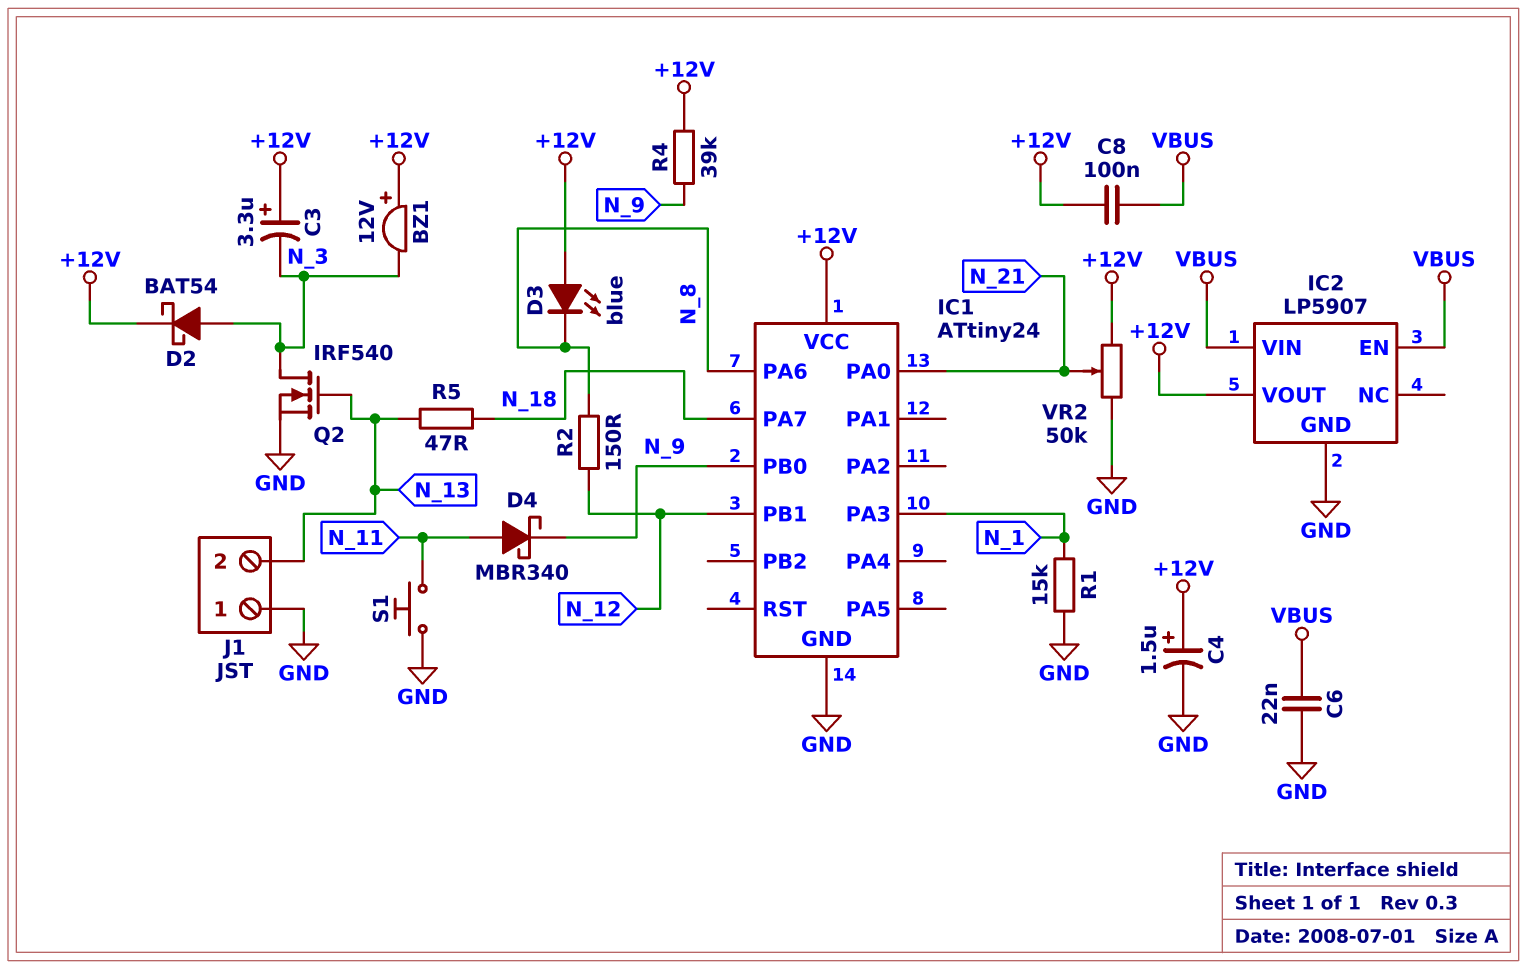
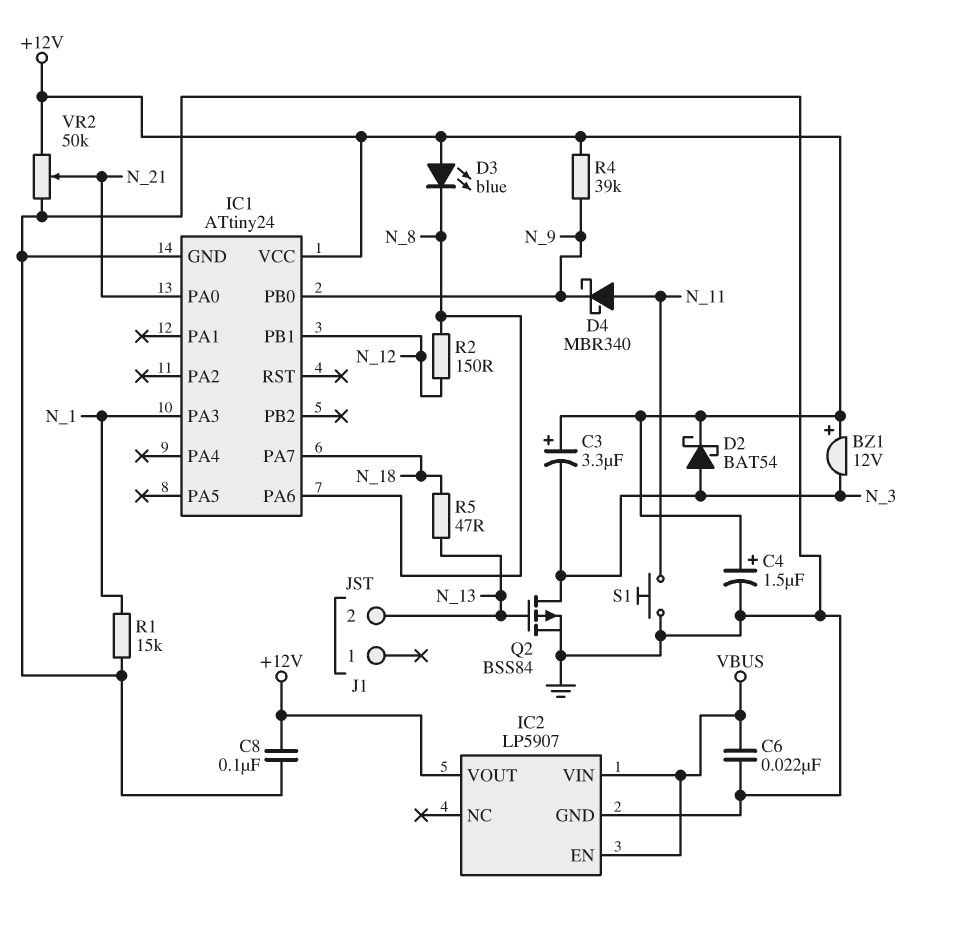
C8: 100nF (+12V, VBUS) -> 100nF (+12V, GND)
J1 pin 1: GND -> none
Q2: NMOS IRF540 (G N_13, D N_3, S GND) -> PMOS BSS84 (G N_13, D N_3, S GND)

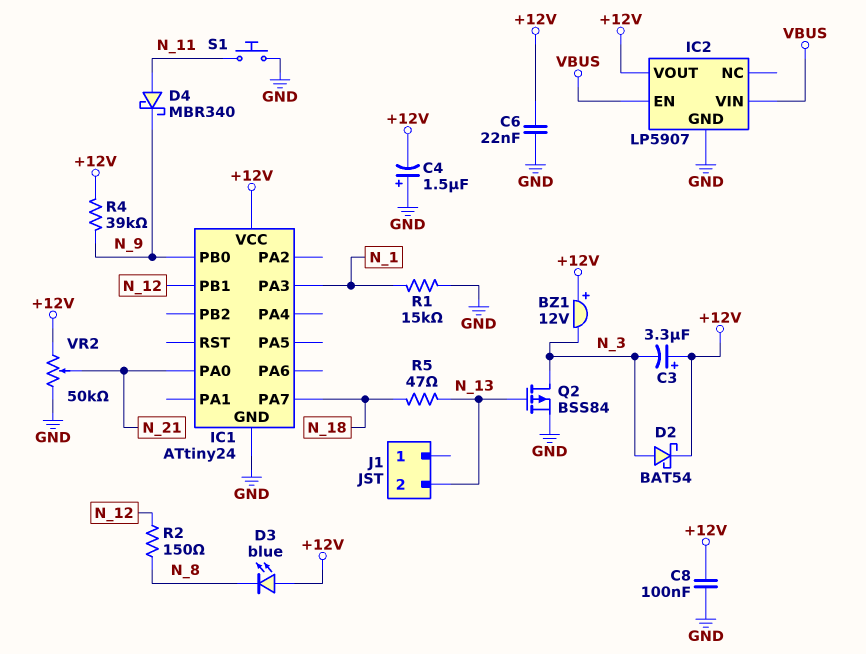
C4: 1.5uF (plus +12V, minus GND) -> 1.5uF (plus GND, minus +12V)
C6: 22nF (GND, VBUS) -> 22nF (+12V, GND)
IC1 pin PA6: N_8 -> none

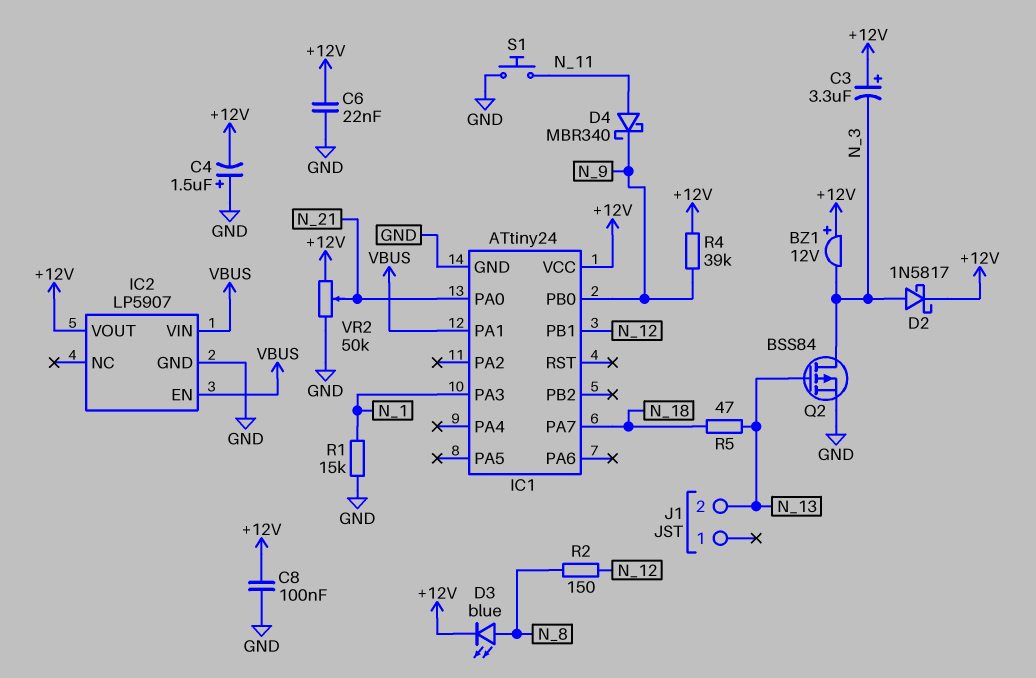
D2: schottky BAT54 (A N_3, K +12V) -> schottky 1N5817 (A N_3, K +12V)
D3: LED blue (A +12V, K N_8) -> LED blue (A N_8, K +12V)
IC1 pin PA1: none -> VBUS

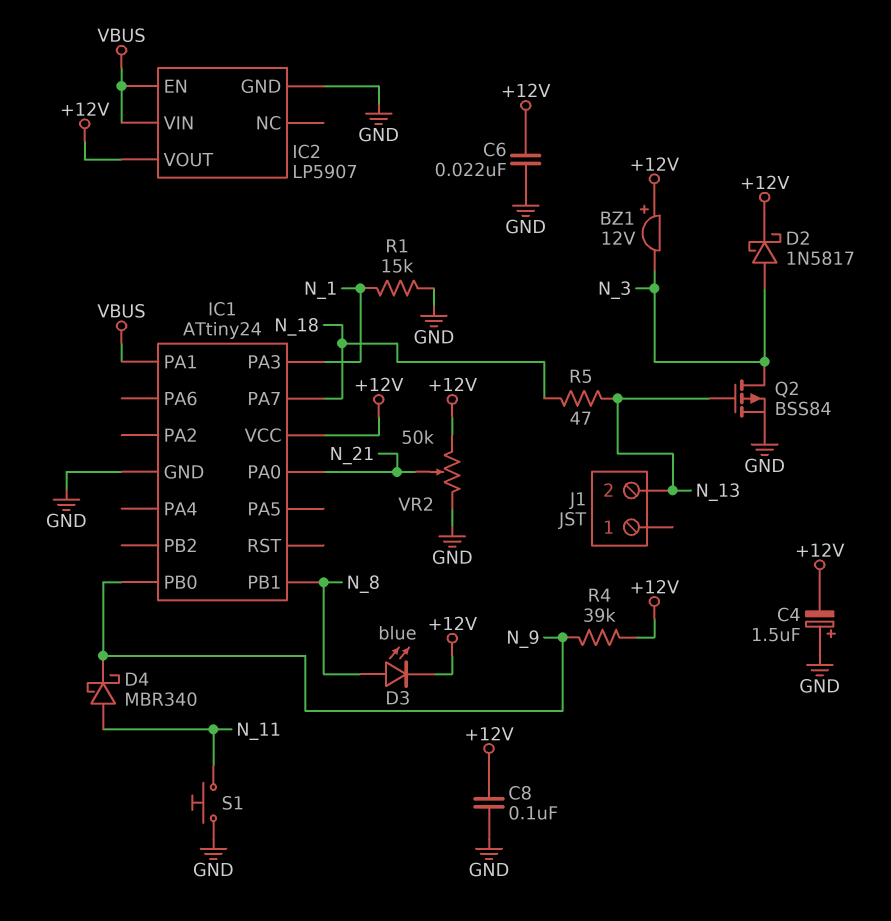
C3: 3.3uF (plus +12V, minus N_3) -> none
IC1 pin PB1: N_12 -> N_8
R2: 150 (N_8, N_12) -> none

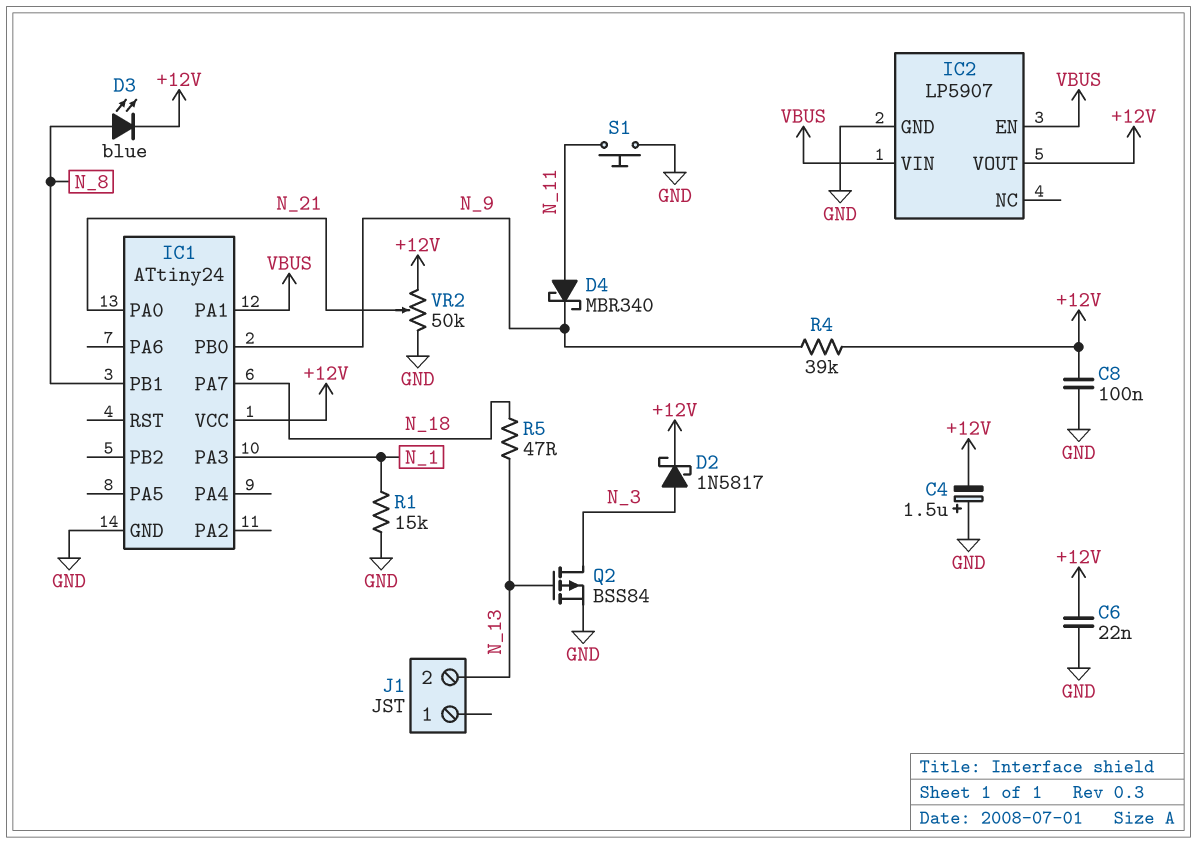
BZ1: buzzer 12V (plus +12V, minus N_3) -> none

